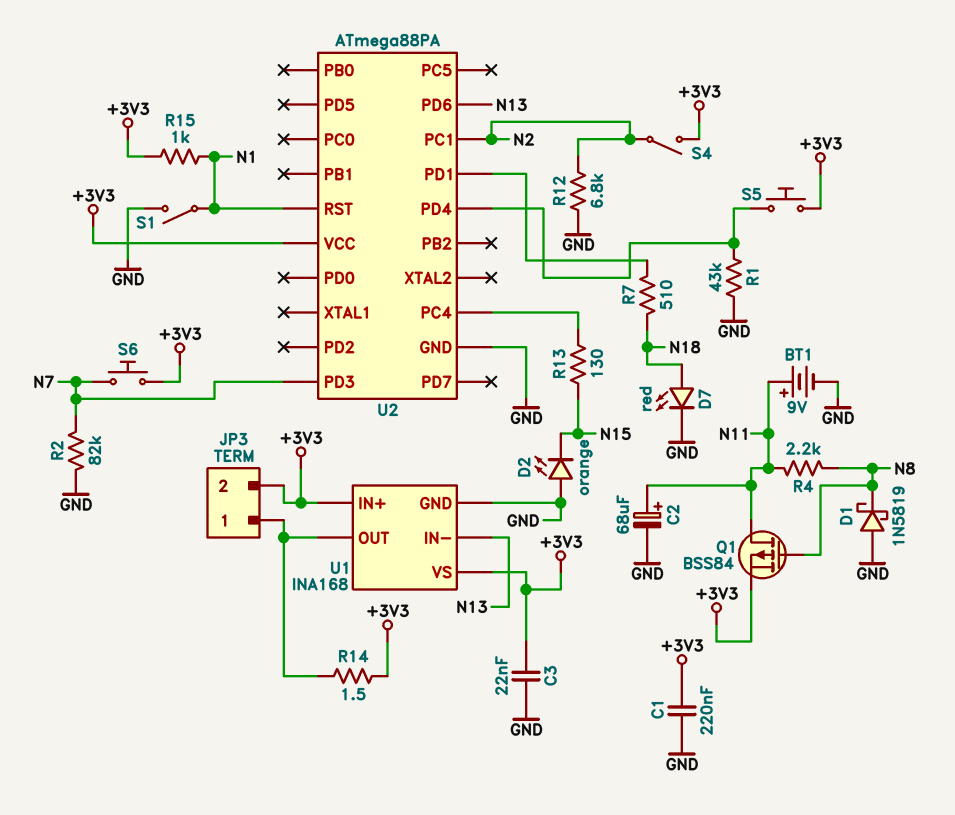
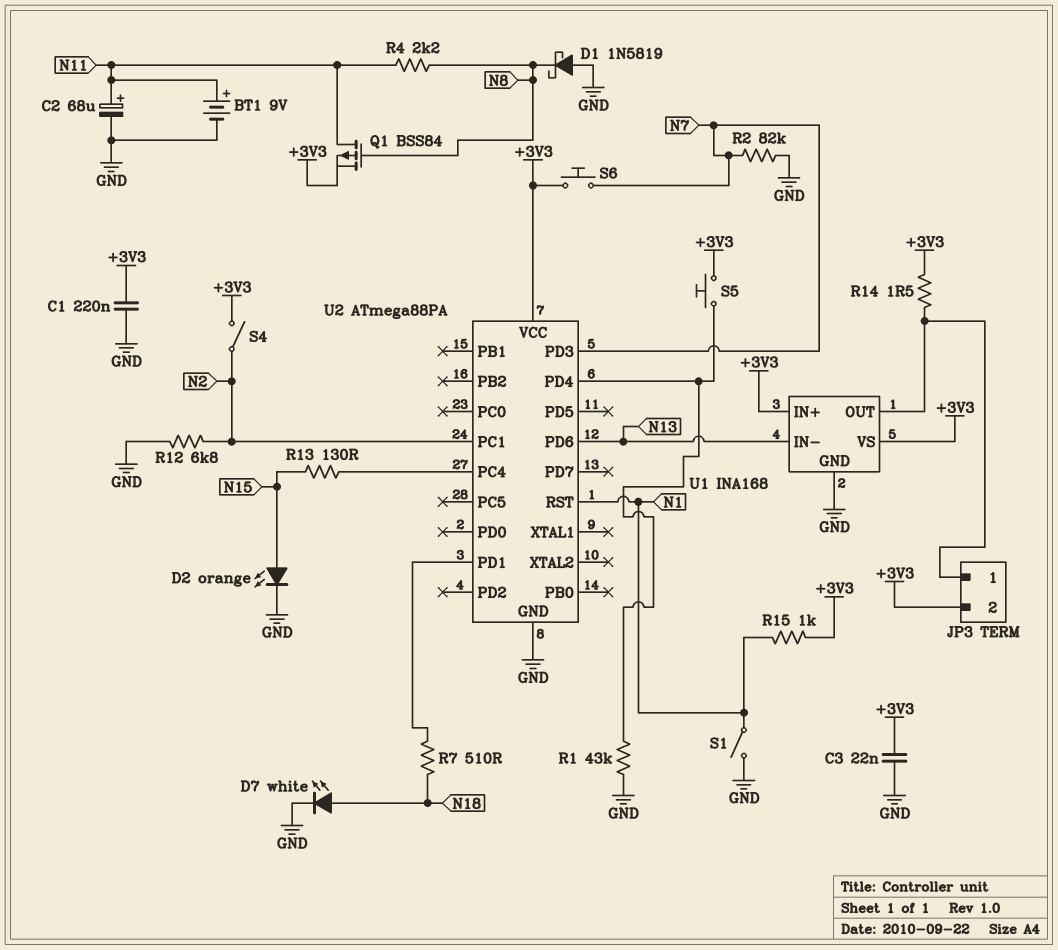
D2: LED orange (A GND, K N15) -> LED orange (A N15, K GND)
D7: LED red (A N18, K GND) -> LED white (A N18, K GND)

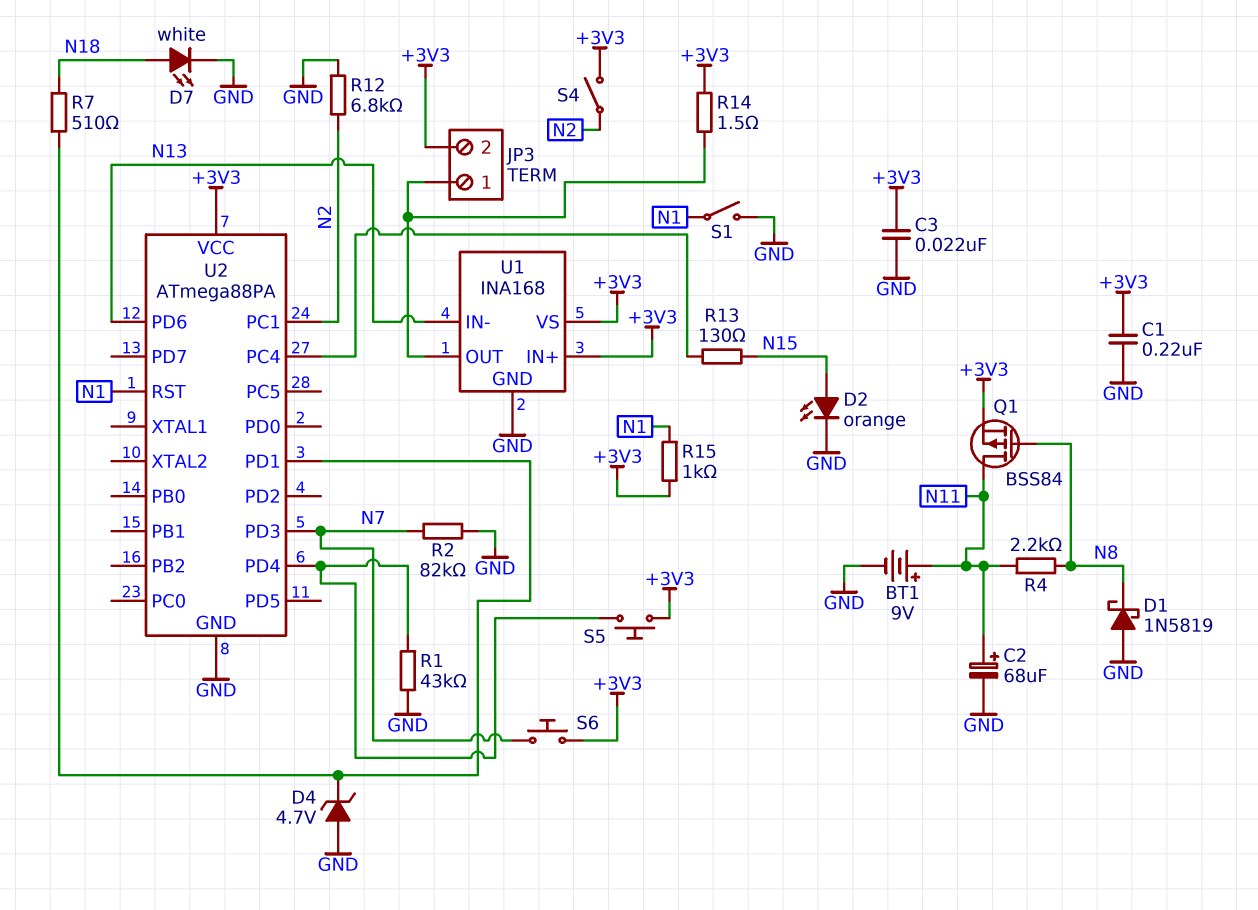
D4: none -> zener 4.7V (A GND, K U2/PD1)

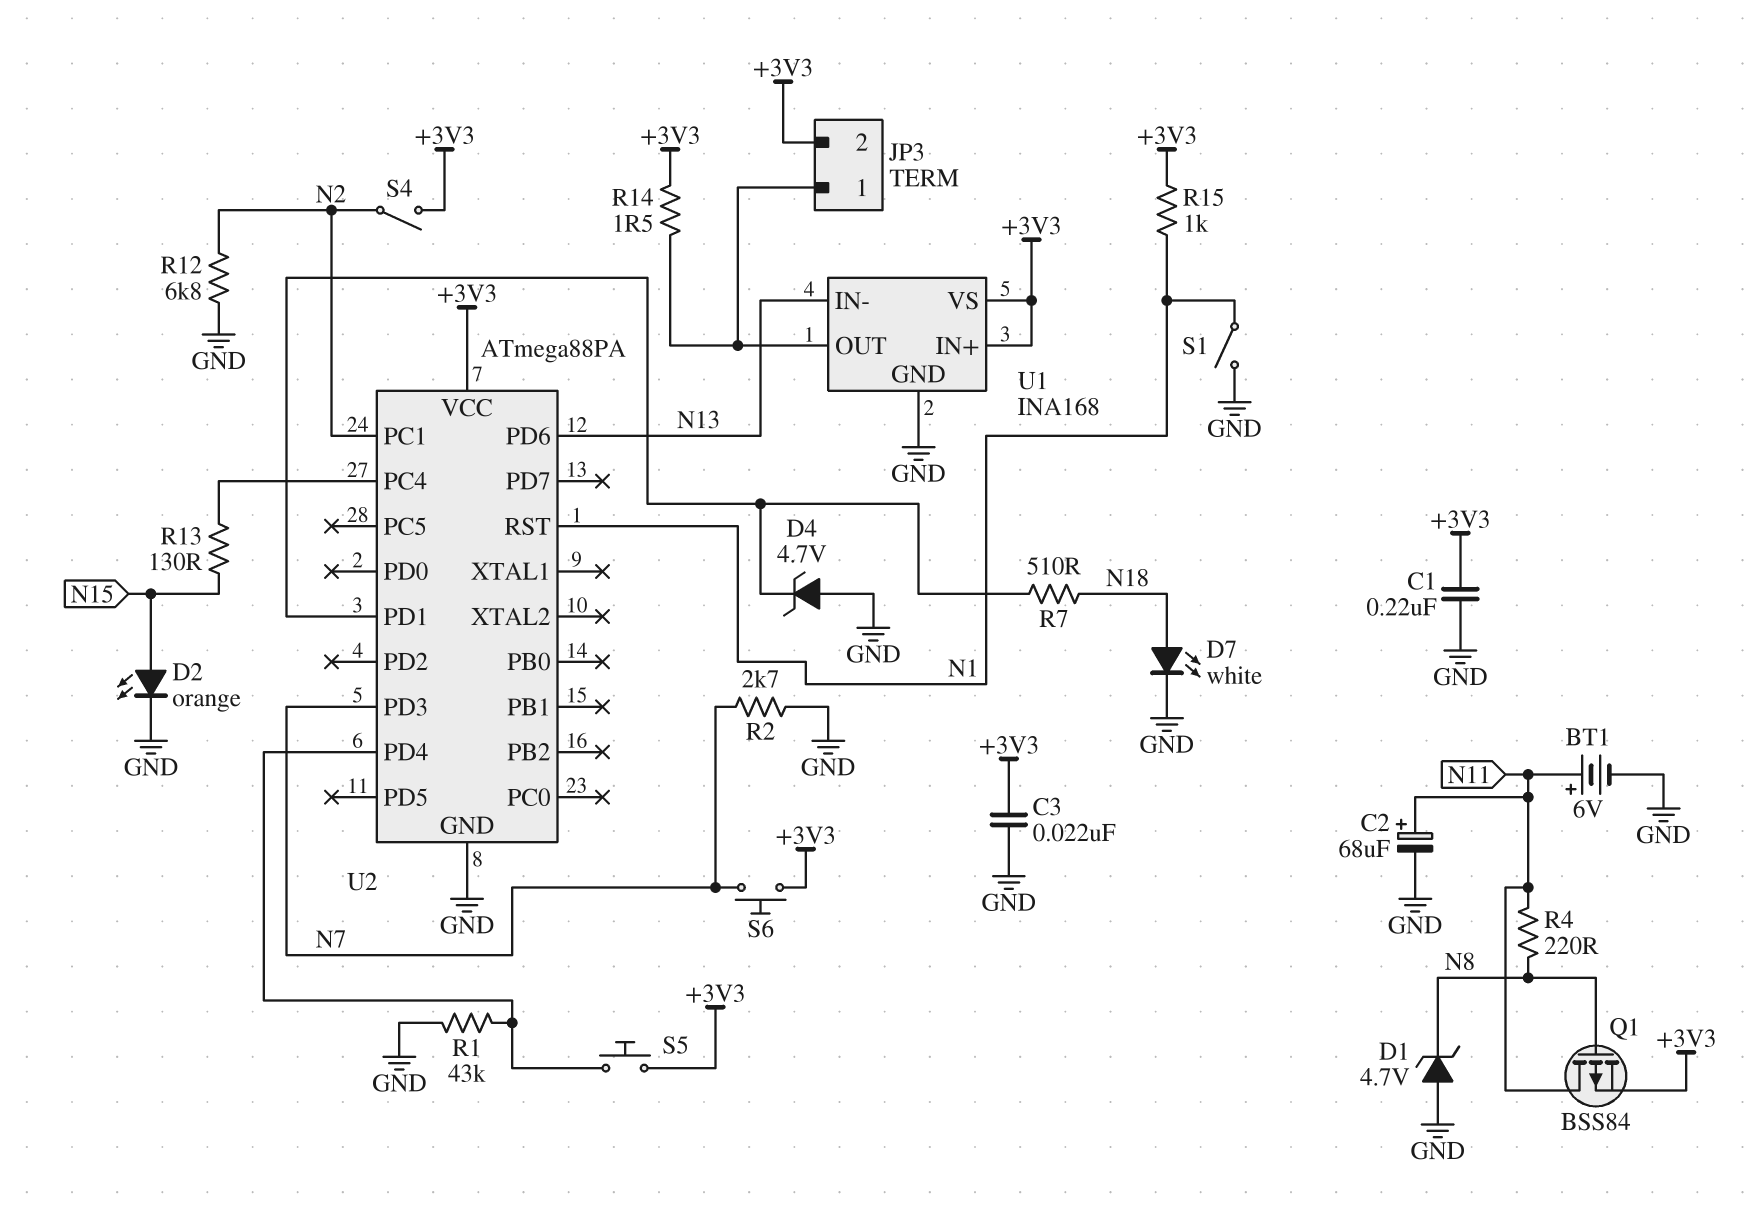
BT1: 9V (plus N11, minus GND) -> 6V (plus N11, minus GND)
D1: schottky 1N5819 (A GND, K N8) -> zener 4.7V (A GND, K N8)
R2: 82k (GND, N7) -> 2.7k (GND, N7)
R4: 2.2k (N8, N11) -> 220 (N8, N11)

